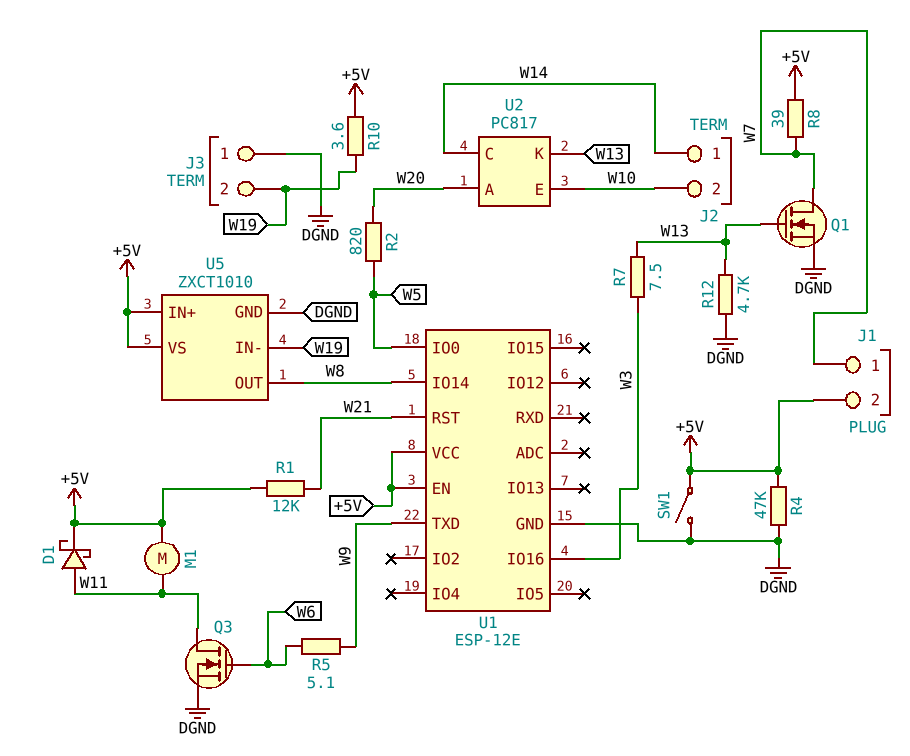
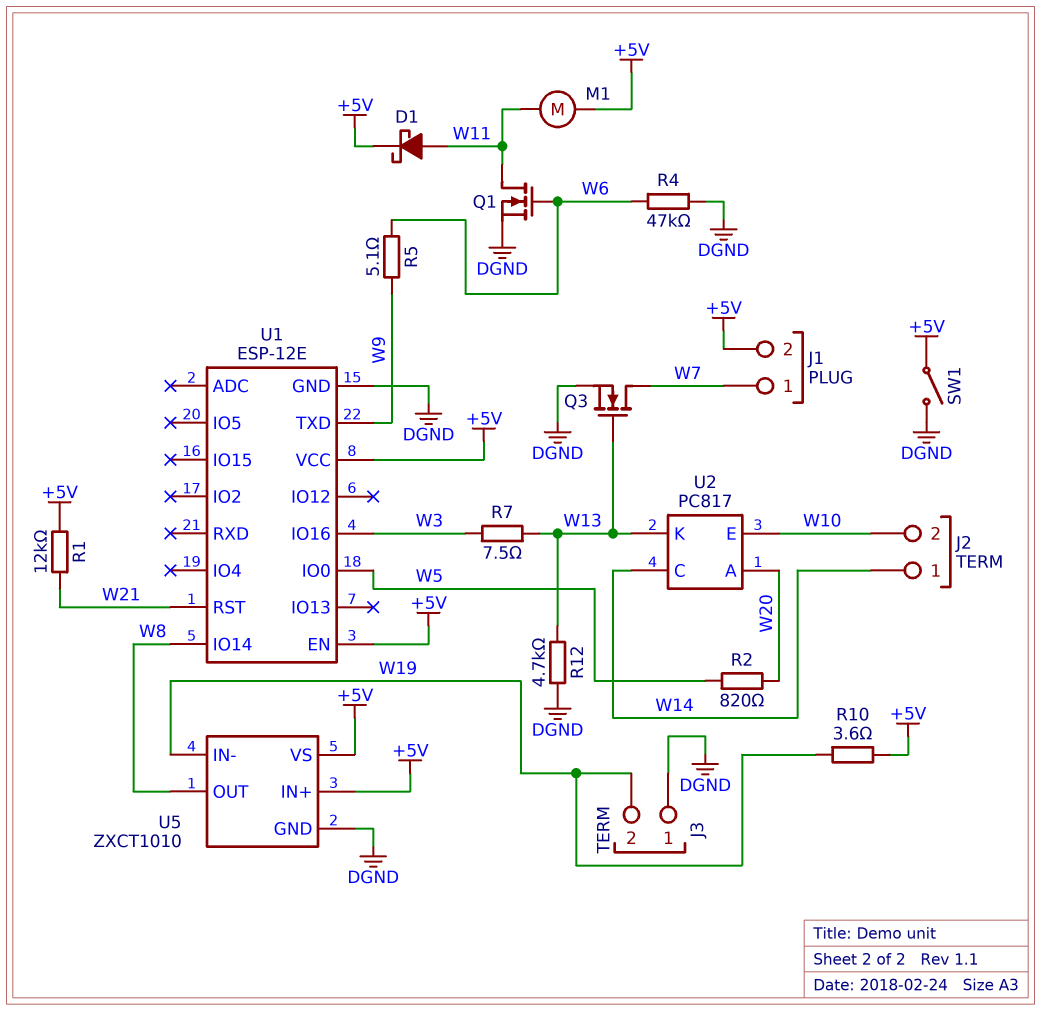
Q1: NMOS (G W13, D W7, S DGND) -> NMOS (G W6, D W11, S DGND)
Q3: NMOS (G W6, D W11, S DGND) -> NMOS (G W13, D W7, S DGND)
R4: 47k (+5V, DGND) -> 47k (DGND, W6)
R8: 39 (+5V, W7) -> none

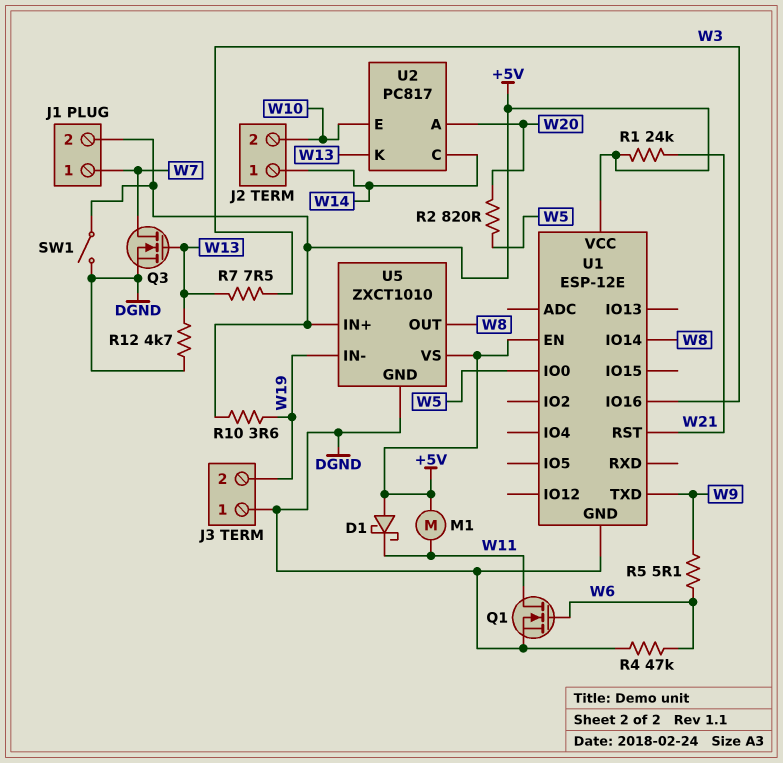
D1: schottky (A W11, K +5V) -> schottky (A +5V, K W11)
R1: 12k (+5V, W21) -> 24k (+5V, W21)

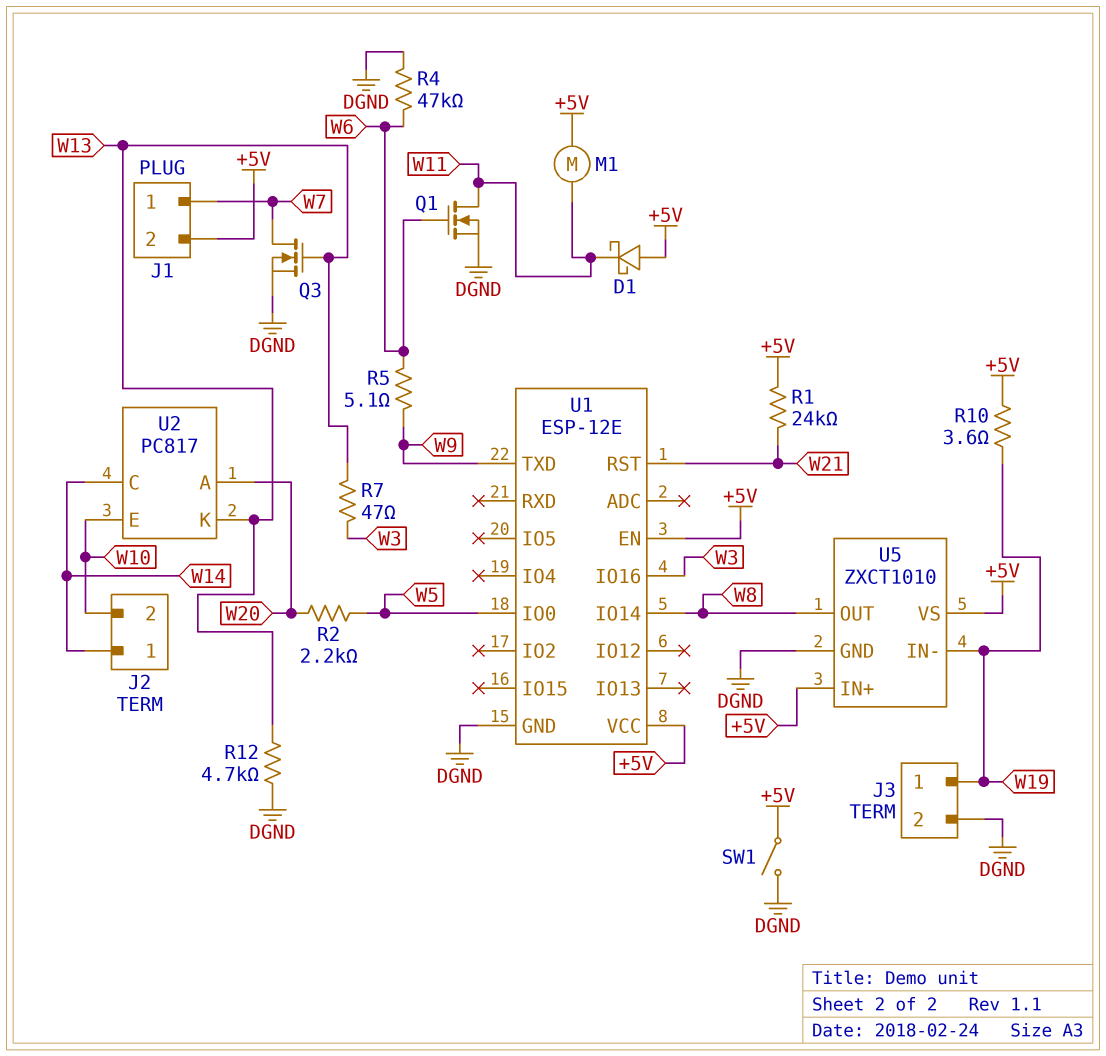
J3 pin 1: DGND -> W19
J3 pin 2: W19 -> DGND
R2: 820 (W5, W20) -> 2.2k (W5, W20)
R7: 7.5 (W3, W13) -> 47 (W3, W13)

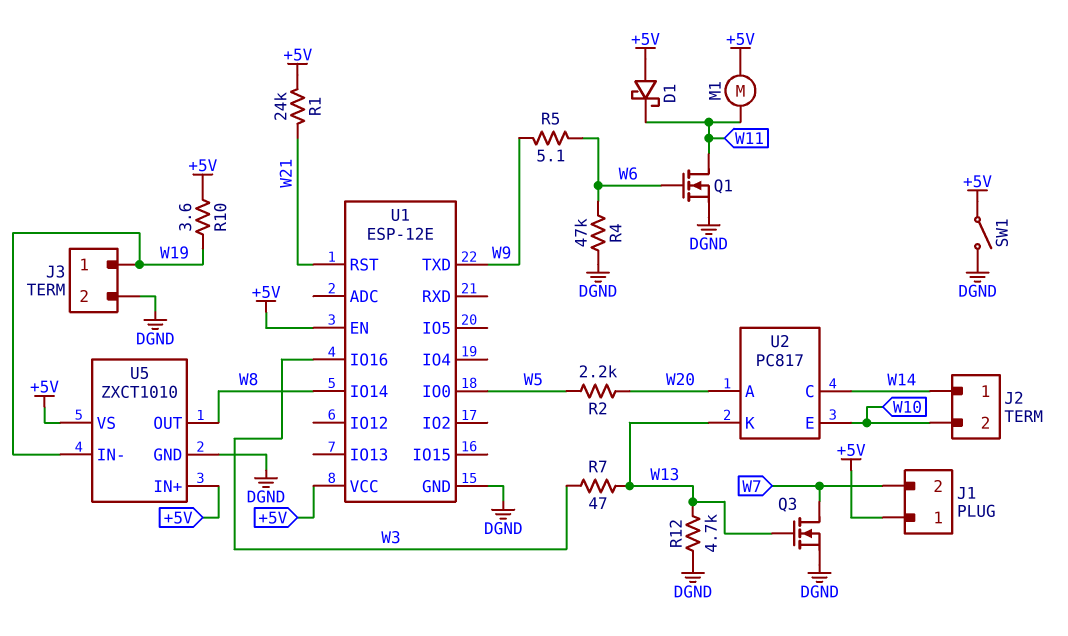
J1 pin 1: W7 -> +5V
J1 pin 2: +5V -> W7

